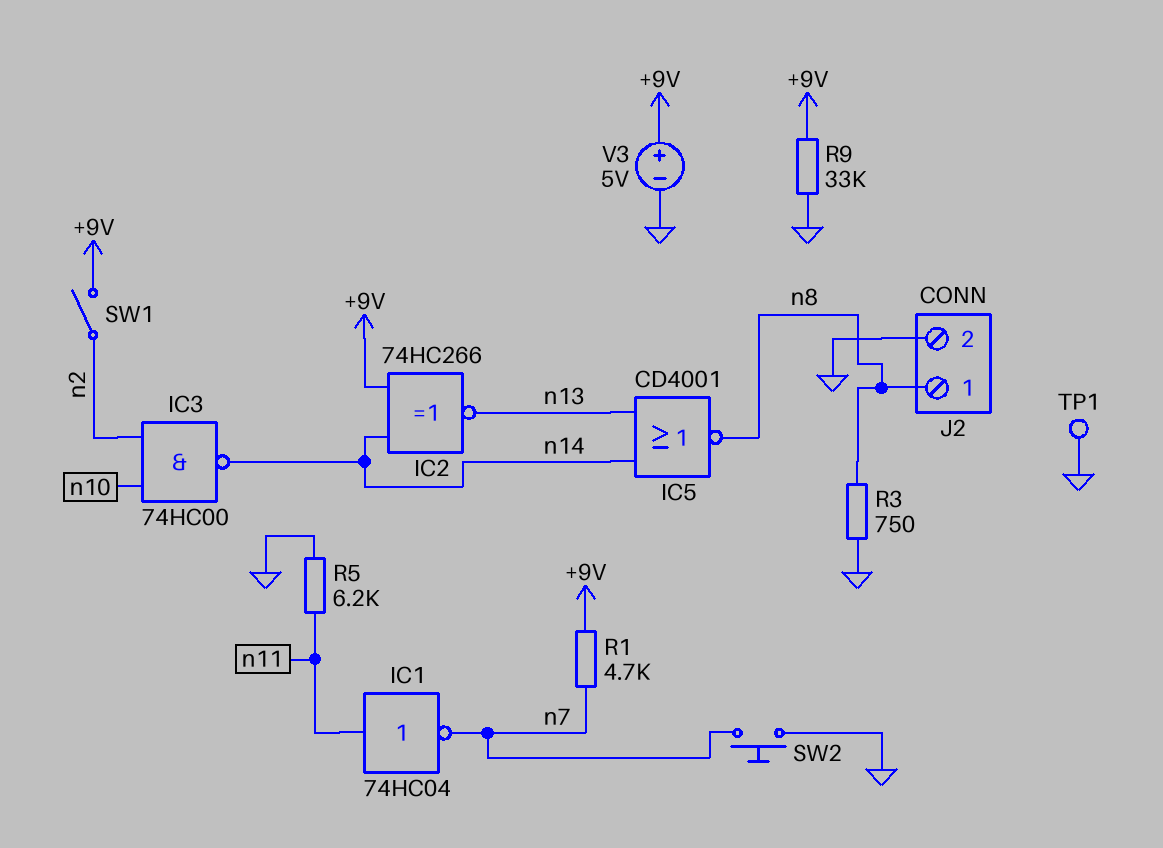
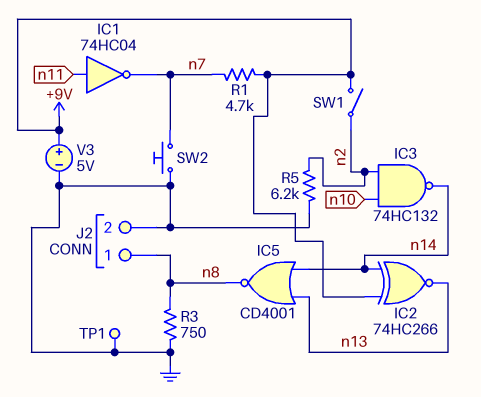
IC3: NAND 74HC00 (in n2, in n10, out n14) -> NAND 74HC132 (in n2, in n10, out n14)
R5: 6.2k (GND, n11) -> 6.2k (GND, n2)
R9: 33k (+9V, GND) -> none

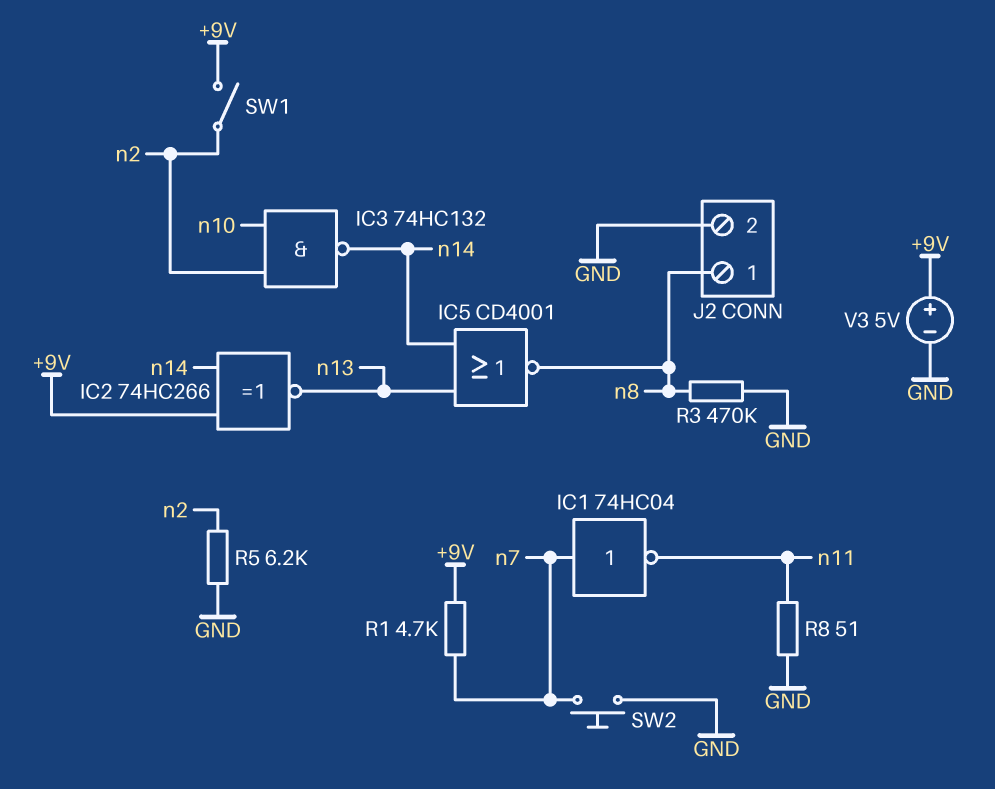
IC1: NOT 74HC04 (in n11, out n7) -> NOT 74HC04 (in n7, out n11)
R3: 750 (GND, n8) -> 470k (GND, n8)
R8: none -> 51 (GND, n11)
TP1: test point (GND) -> none

